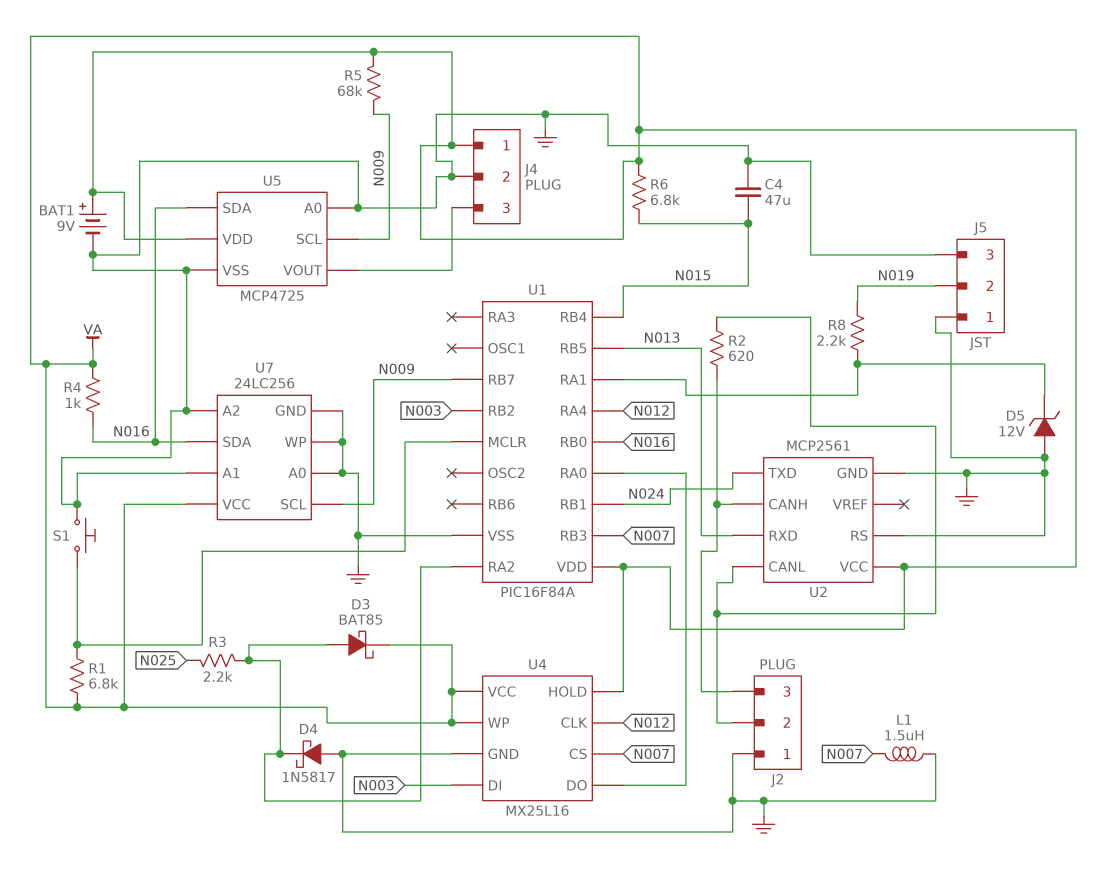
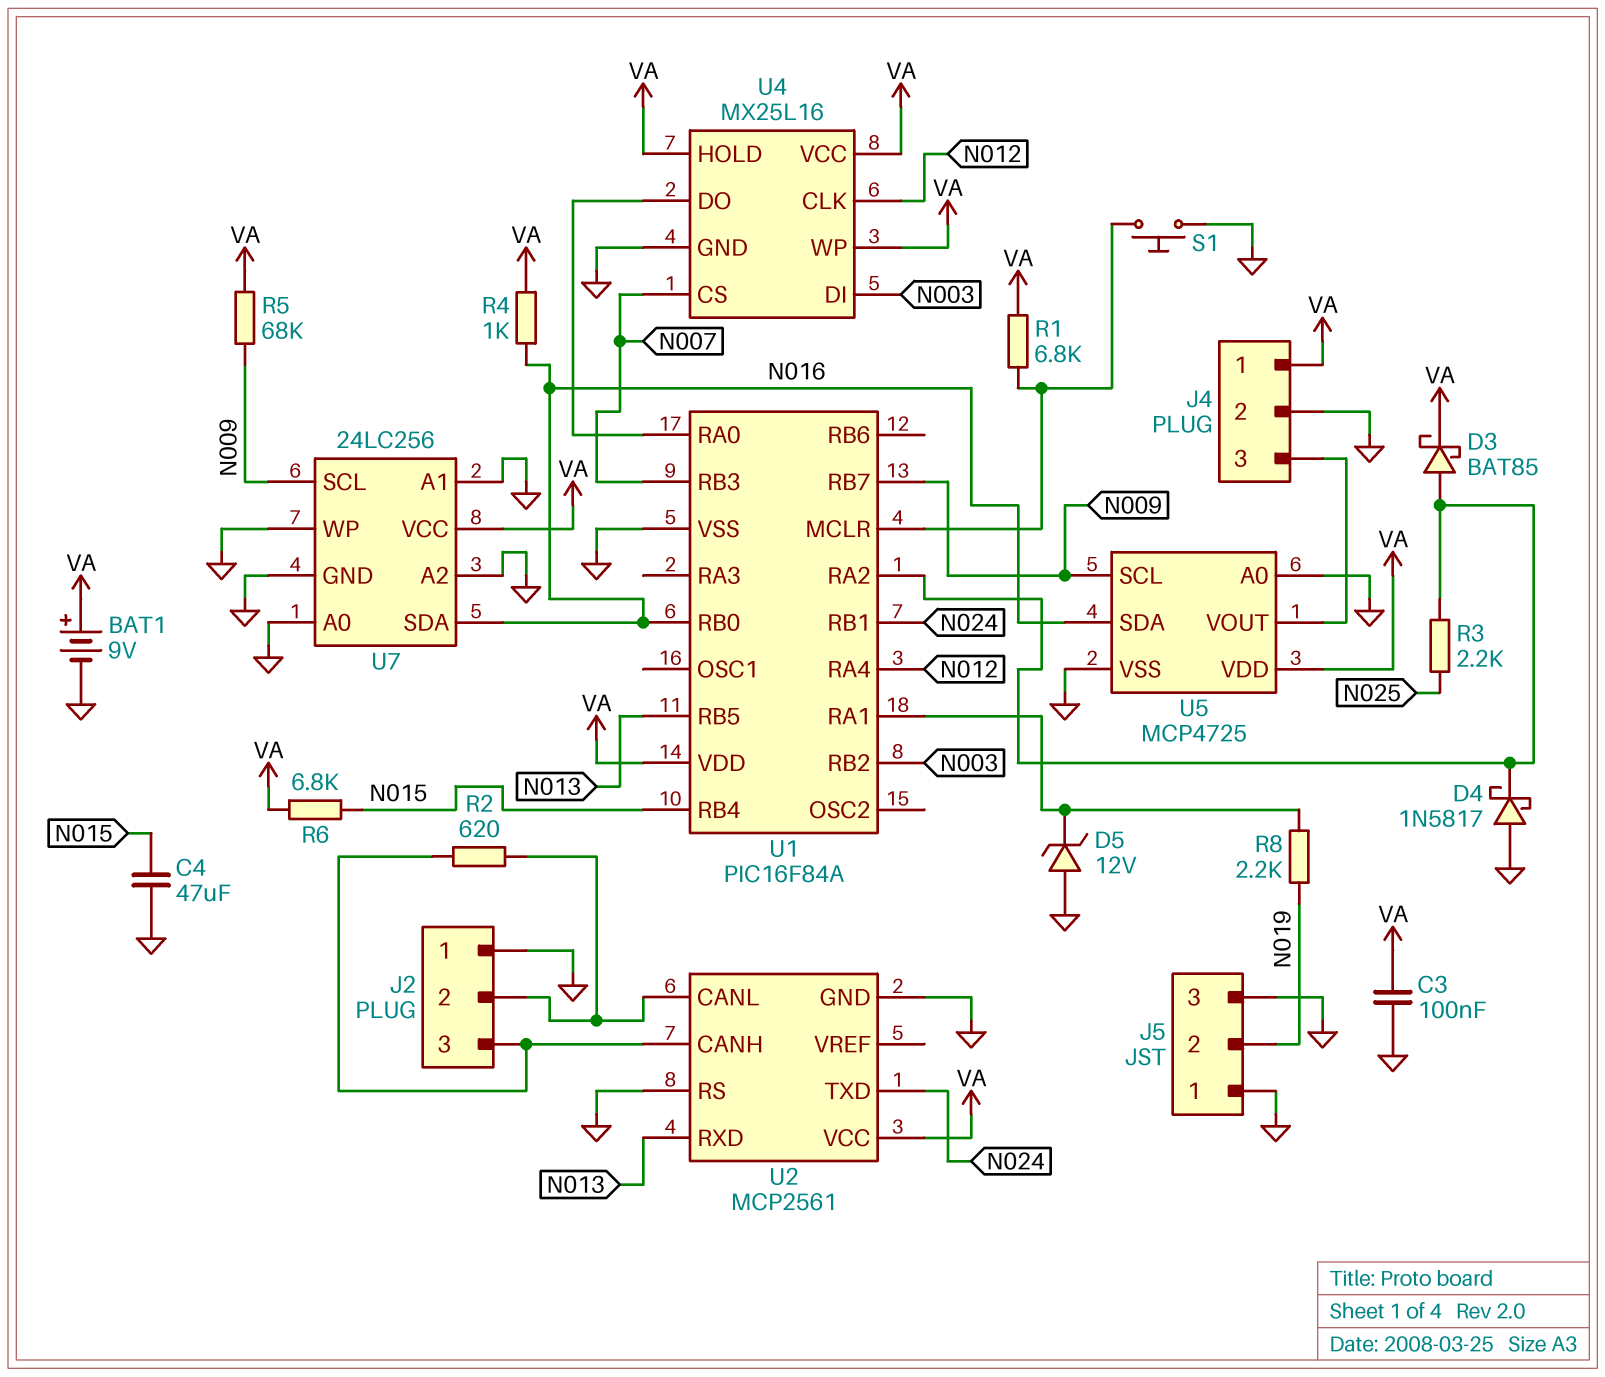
C3: none -> 100nF (GND, VA)
L1: 1.5uH (GND, N007) -> none

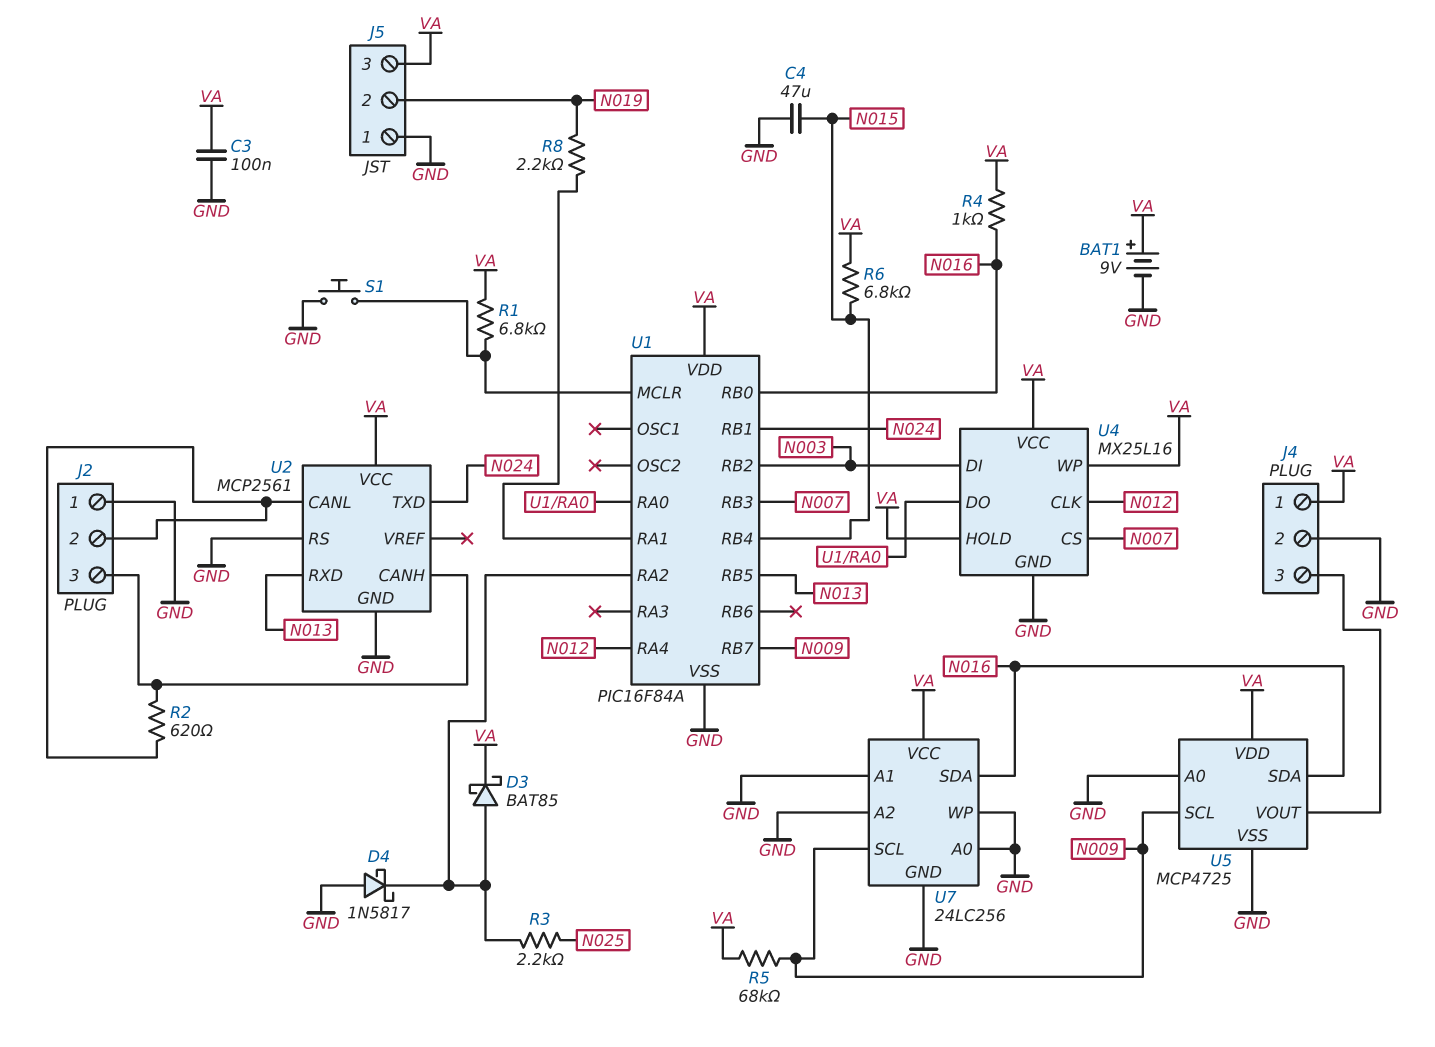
D5: zener 12V (A GND, K U1/RA1) -> none
J5 pin 3: GND -> VA

